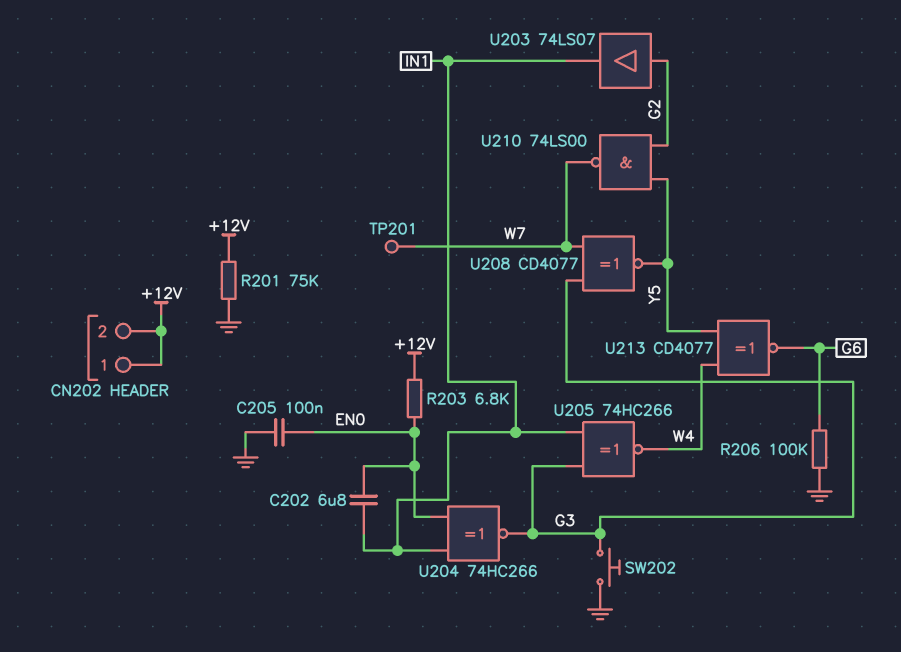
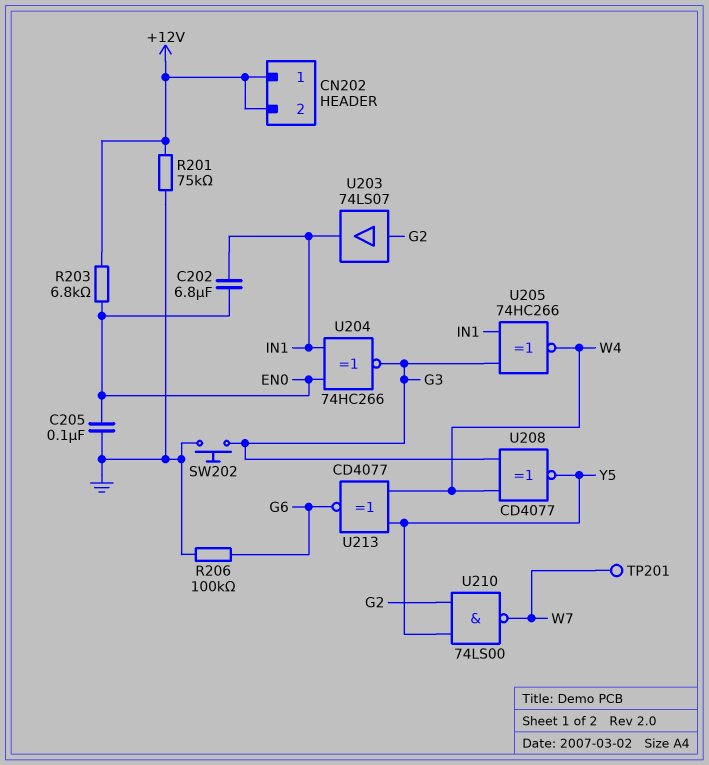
U208: XNOR CD4077 (in G3, in W7, out Y5) -> XNOR CD4077 (in G3, in W4, out Y5)

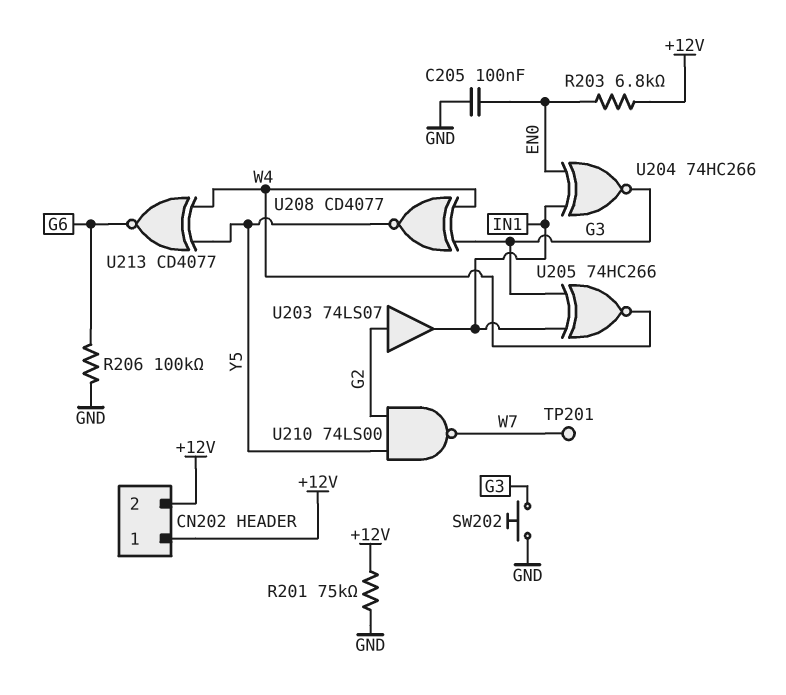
C202: 6.8uF (EN0, IN1) -> none

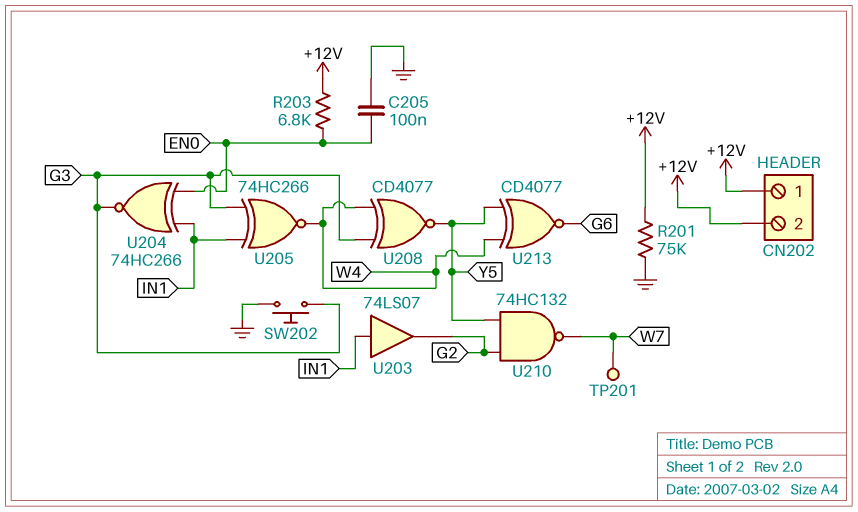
R206: 100k (G6, GND) -> none
U203: buffer 74LS07 (in G2, out IN1) -> buffer 74LS07 (in IN1, out G2)
U210: NAND 74LS00 (in G2, in Y5, out W7) -> NAND 74HC132 (in G2, in Y5, out W7)

